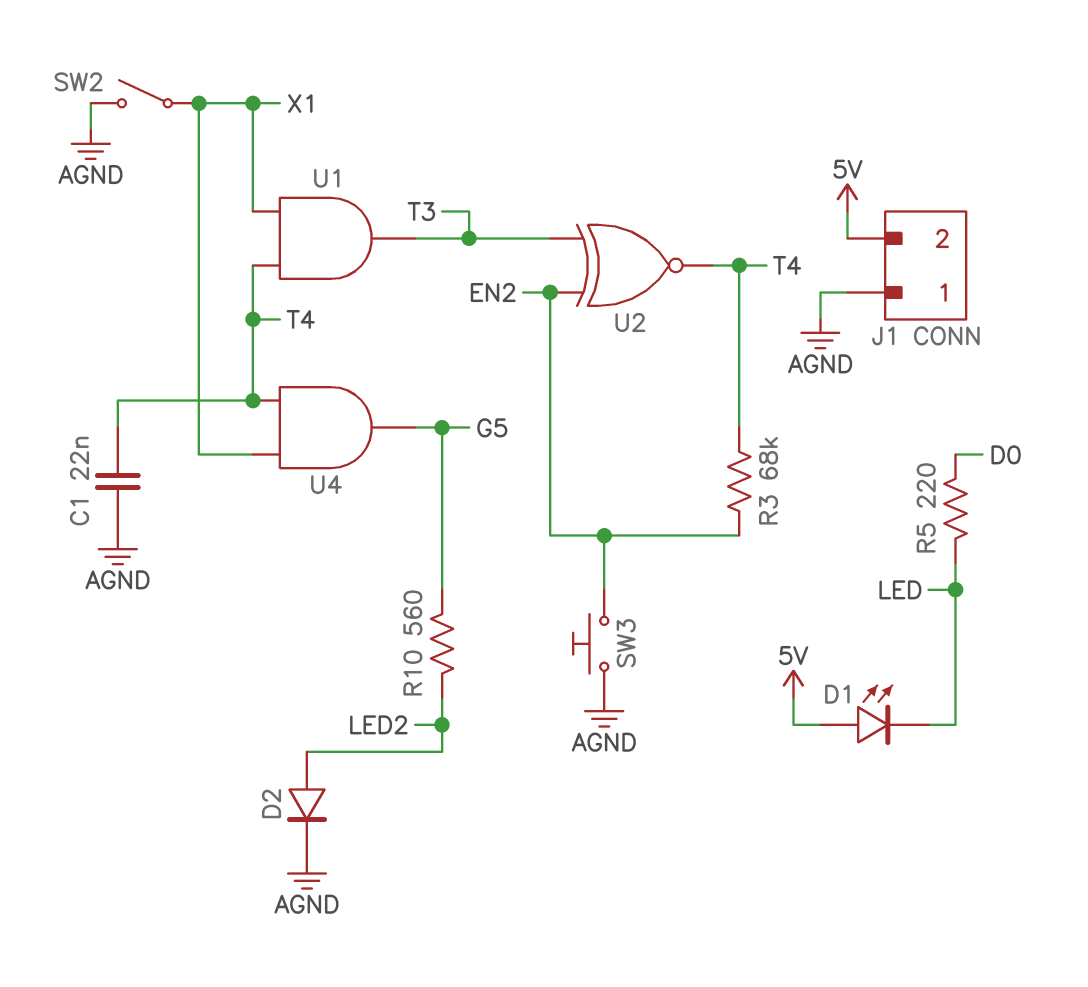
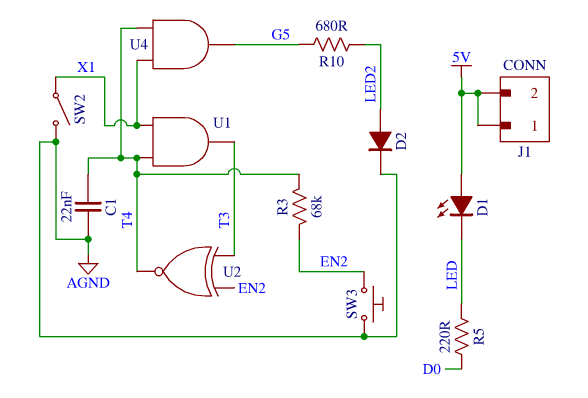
J1 pin 1: AGND -> 5V
R10: 560 (G5, LED2) -> 680 (G5, LED2)

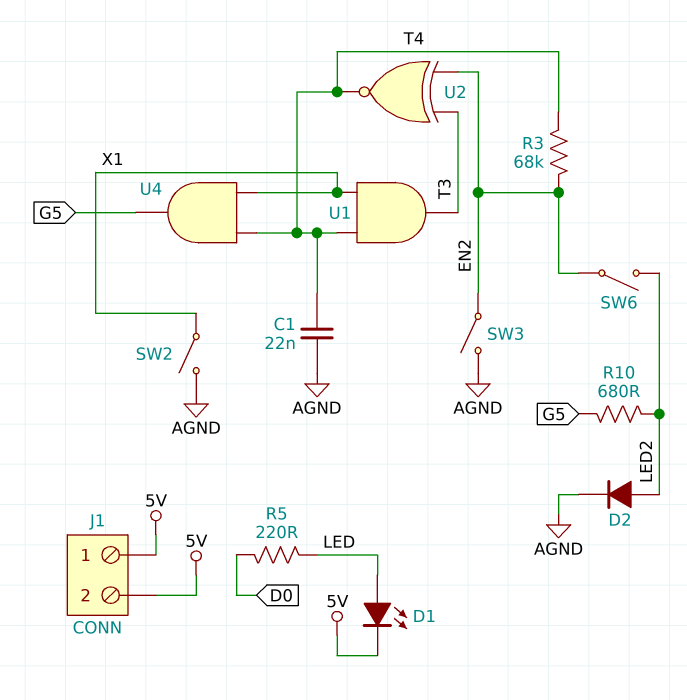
D1: LED (A 5V, K LED) -> LED (A LED, K 5V)
SW3: button (AGND, EN2) -> switch (AGND, EN2)
SW6: none -> switch (EN2, LED2)

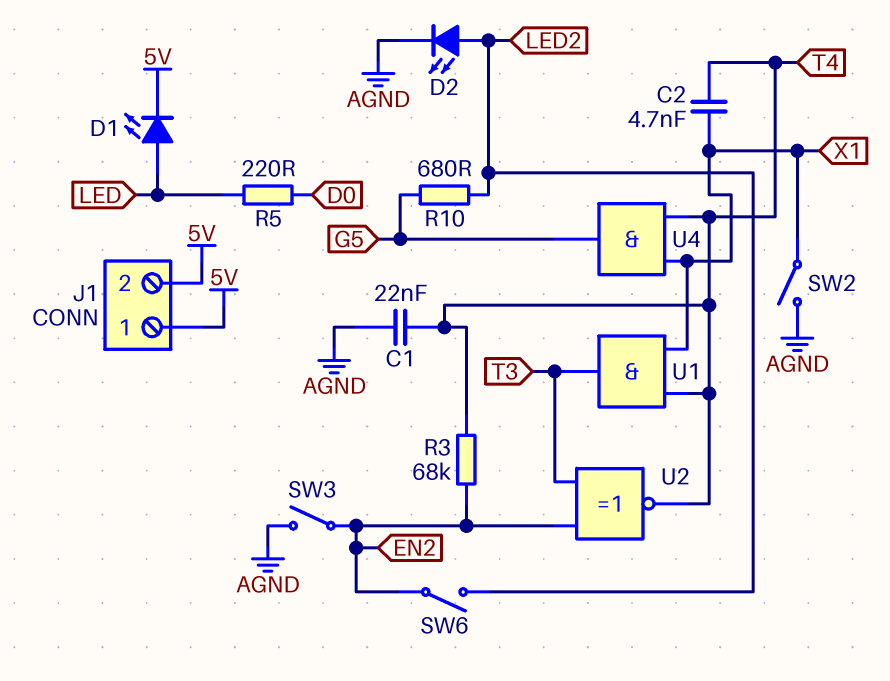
C2: none -> 4.7nF (T4, X1)
D2: diode (A LED2, K AGND) -> LED (A LED2, K AGND)

